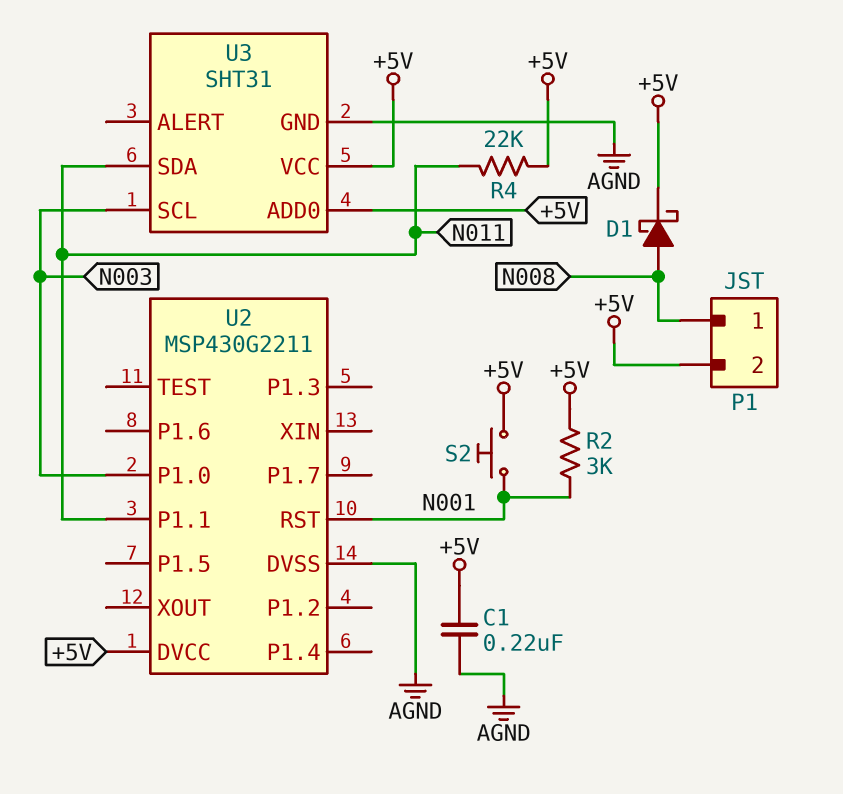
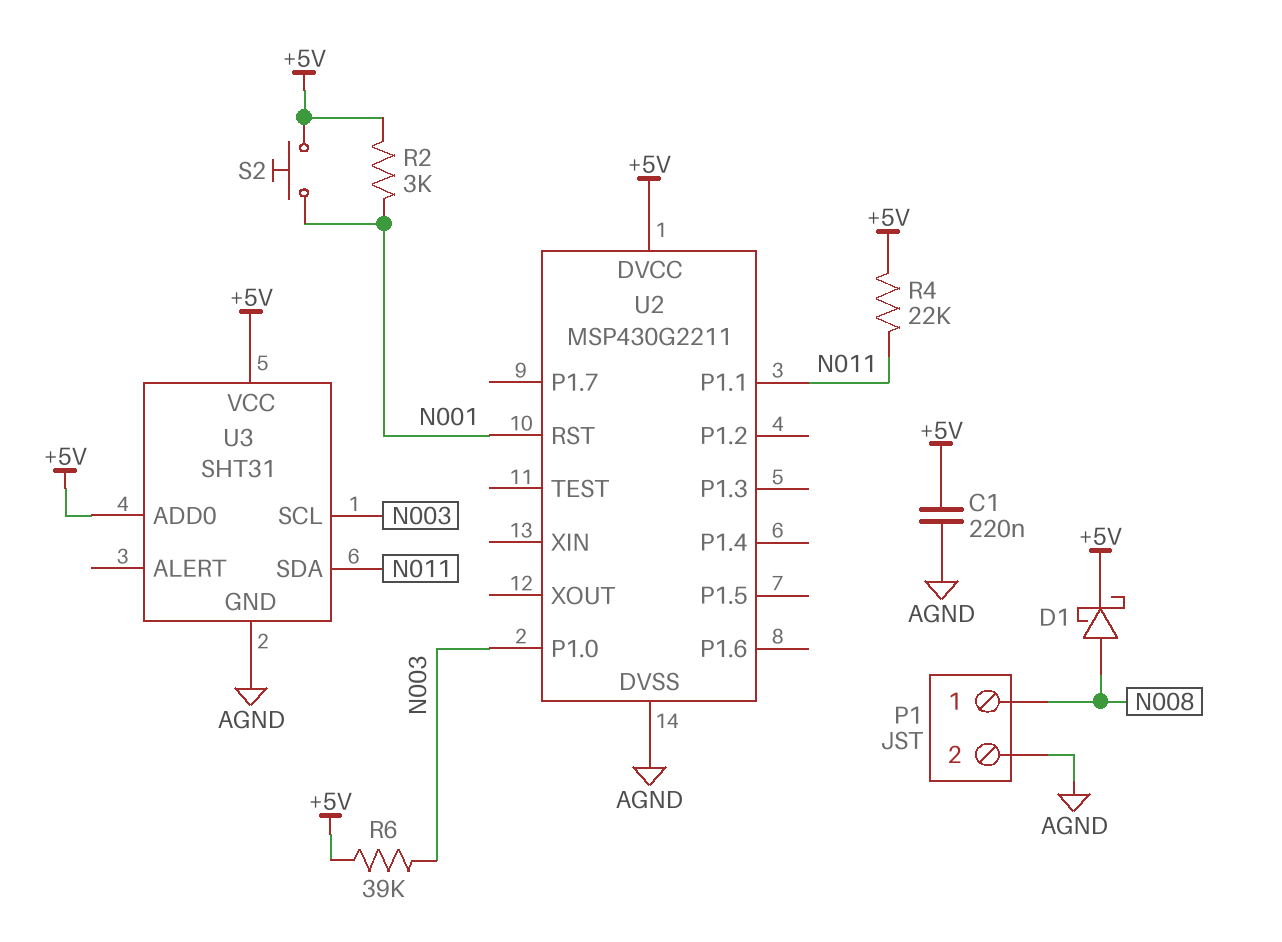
P1 pin 2: +5V -> AGND
R6: none -> 39k (+5V, N003)

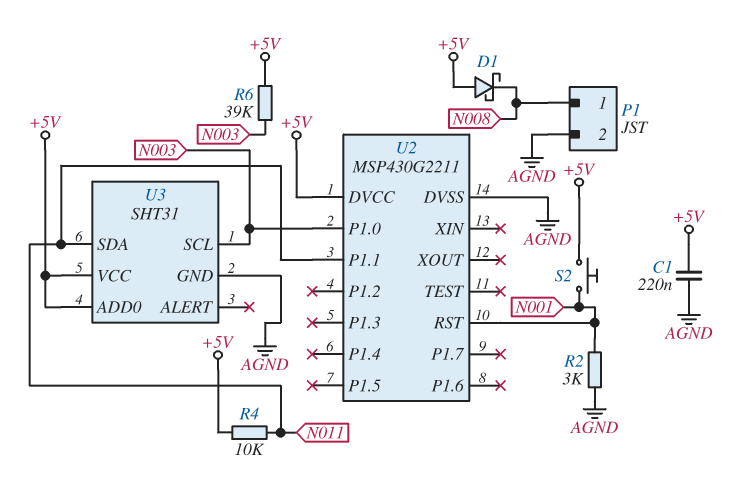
D1: schottky (A N008, K +5V) -> schottky (A +5V, K N008)
R2: 3k (+5V, N001) -> 3k (AGND, N001)
R4: 22k (+5V, N011) -> 10k (+5V, N011)

